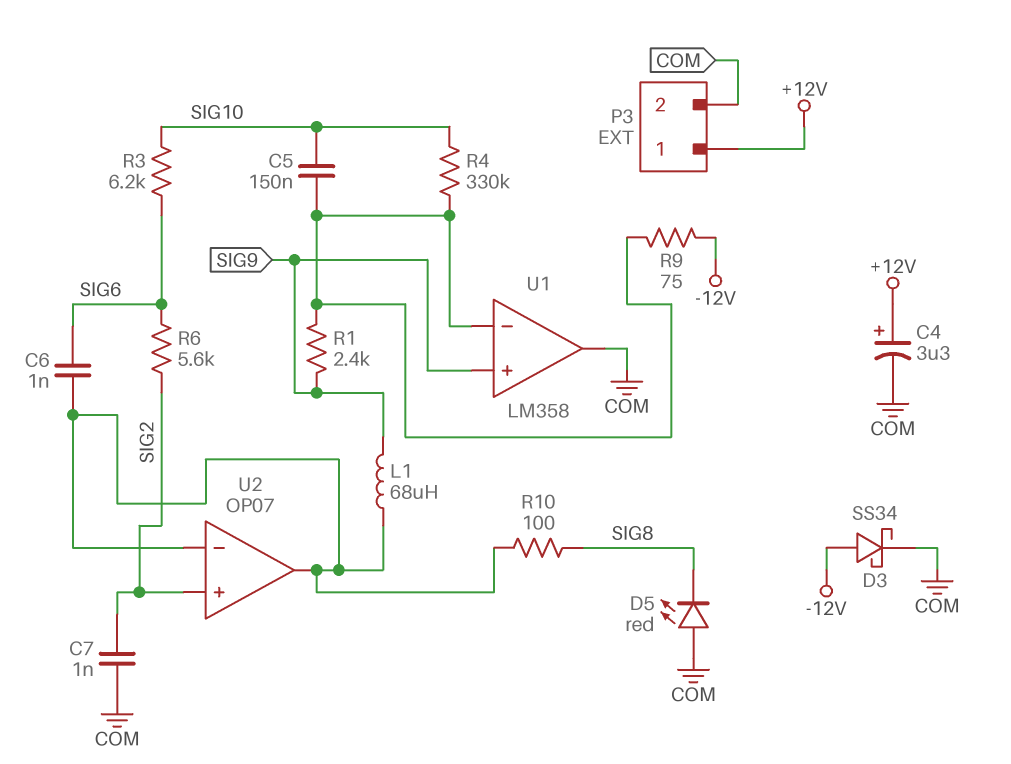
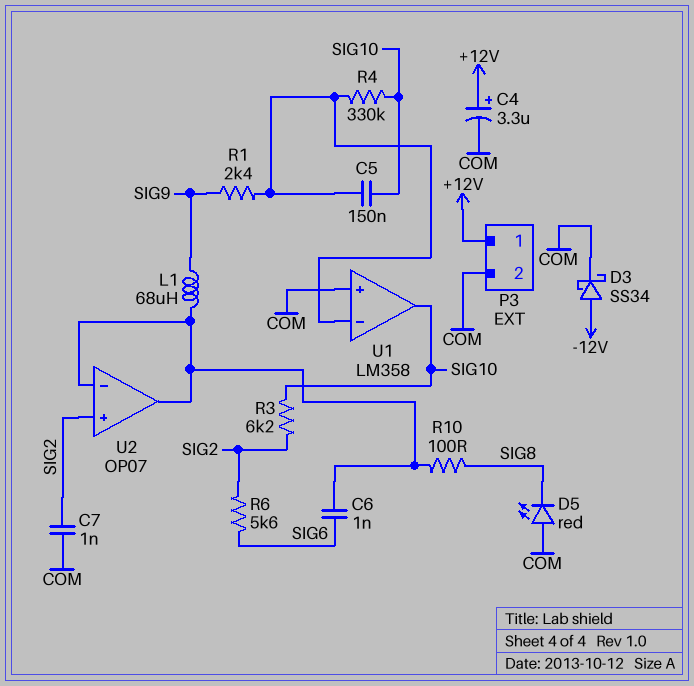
R3: 6.2k (SIG6, SIG10) -> 6.2k (SIG2, SIG10)
R9: 75 (-12V, U1/in-) -> none
U1 pin in+: SIG9 -> COM
U1 pin out: COM -> SIG10

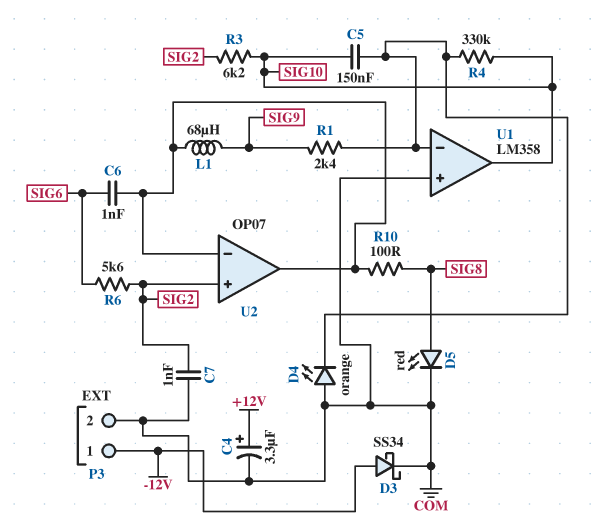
D4: none -> LED orange (A COM, K U1/in-)
D5: LED red (A COM, K SIG8) -> LED red (A SIG8, K COM)
P3 pin 1: +12V -> -12V

